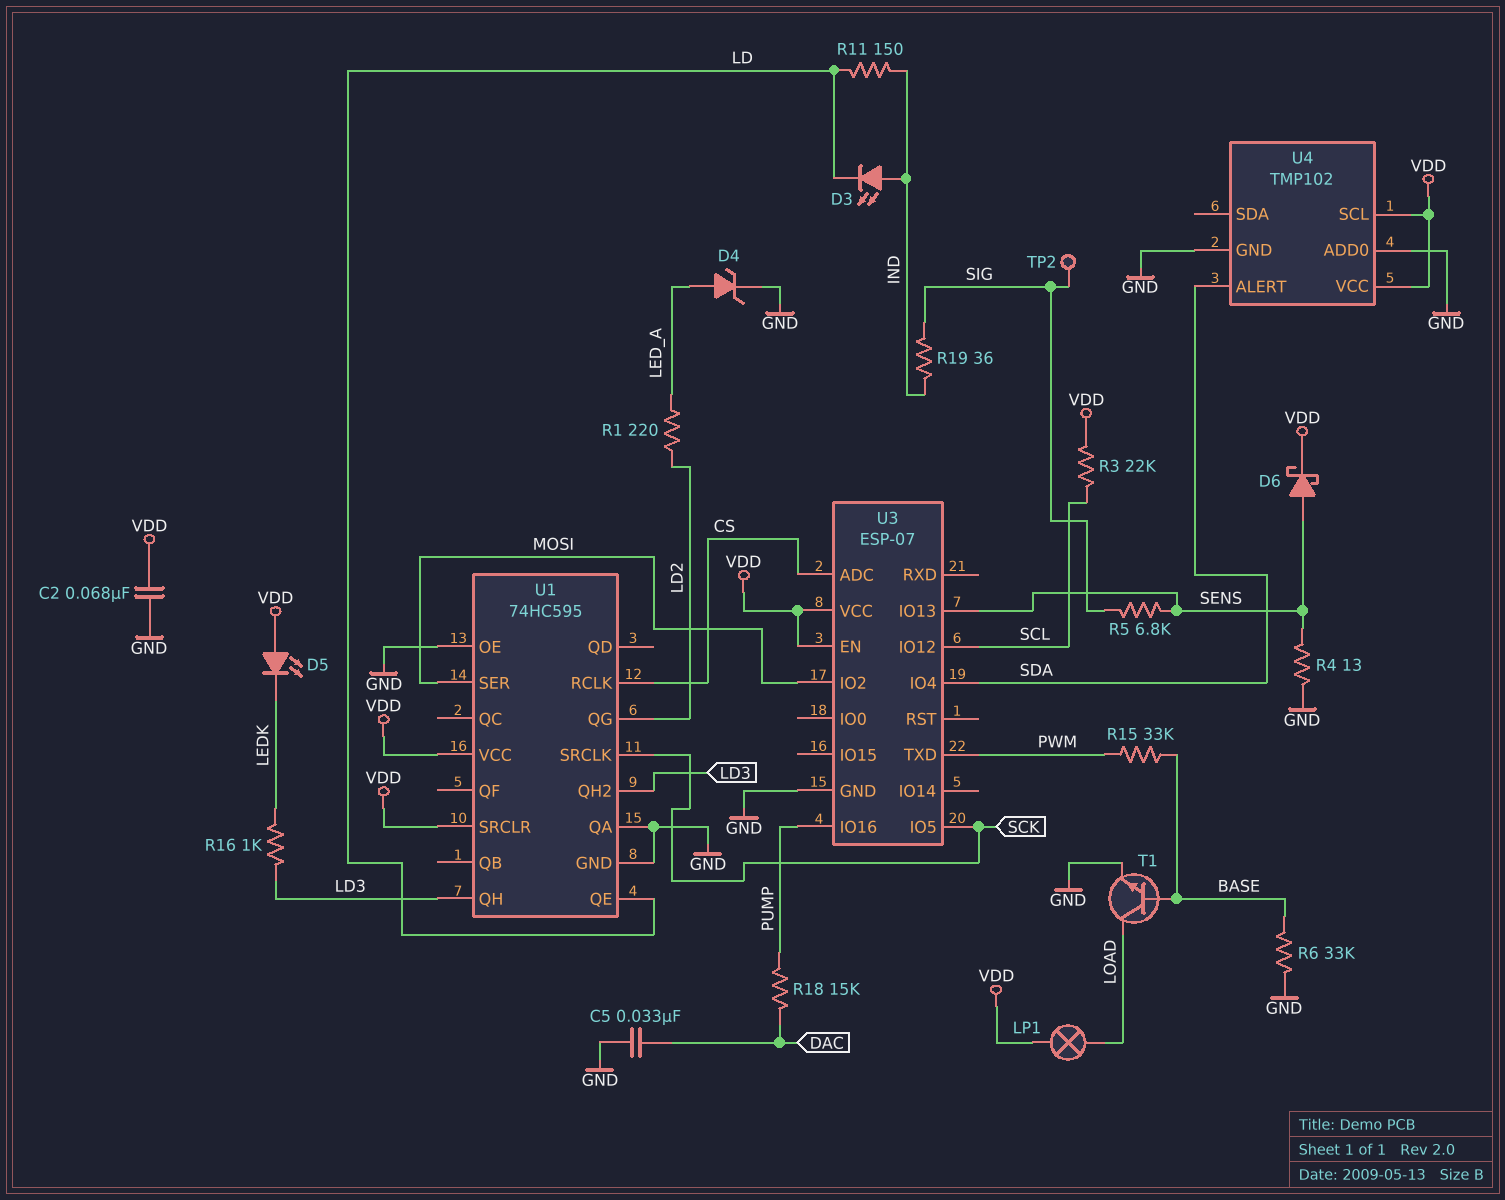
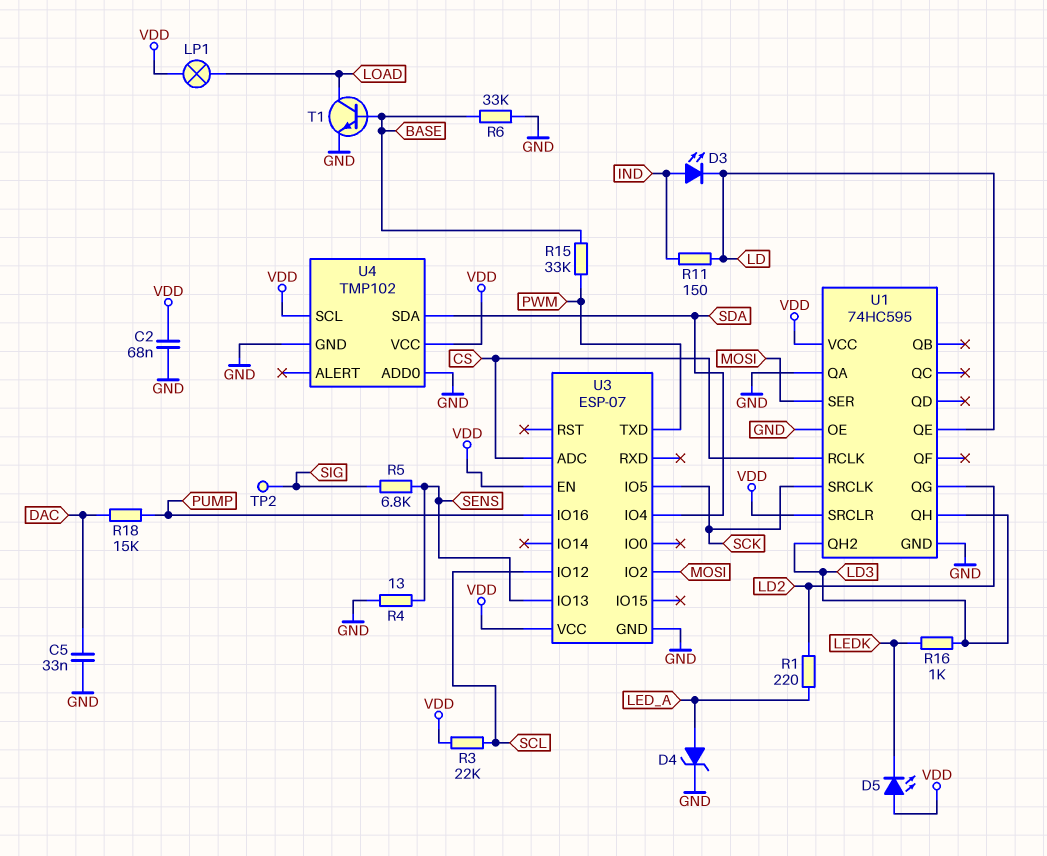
D6: schottky (A SENS, K VDD) -> none
R19: 36 (IND, SIG) -> none
U4 pin ALERT: SDA -> none
U4 pin SDA: none -> SDA

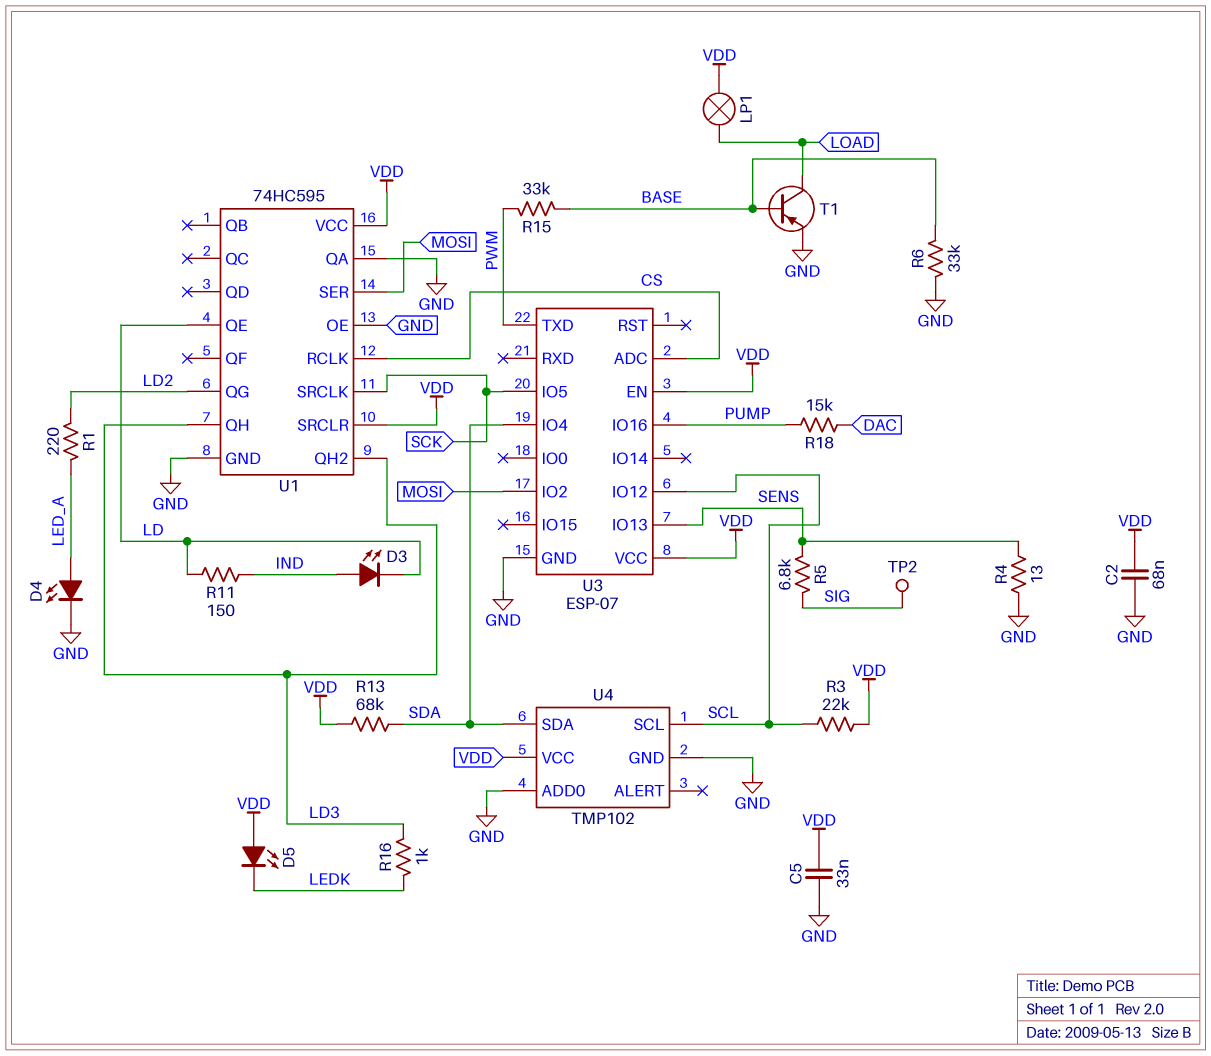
C5: 33nF (DAC, GND) -> 33nF (GND, VDD)
D4: zener (A LED_A, K GND) -> LED (A LED_A, K GND)
R13: none -> 68k (SDA, VDD)
T1: NPN (B BASE, C LOAD, E GND) -> PNP (B BASE, C LOAD, E GND)
U4 pin SCL: VDD -> SCL

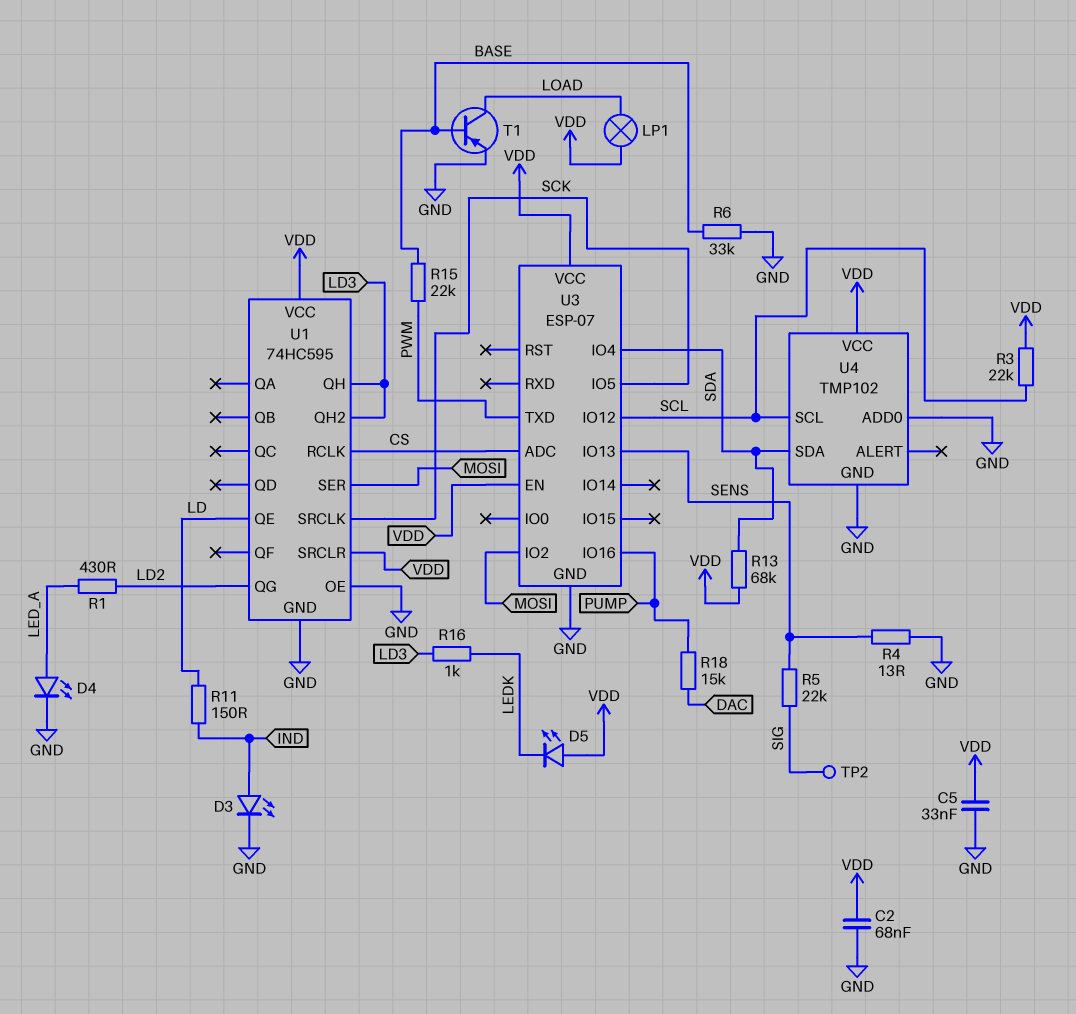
D3: LED (A IND, K LD) -> LED (A IND, K GND)
R1: 220 (LD2, LED_A) -> 430 (LD2, LED_A)
R5: 6.8k (SENS, SIG) -> 22k (SENS, SIG)
R15: 33k (BASE, PWM) -> 22k (BASE, PWM)
U1 pin QA: GND -> none

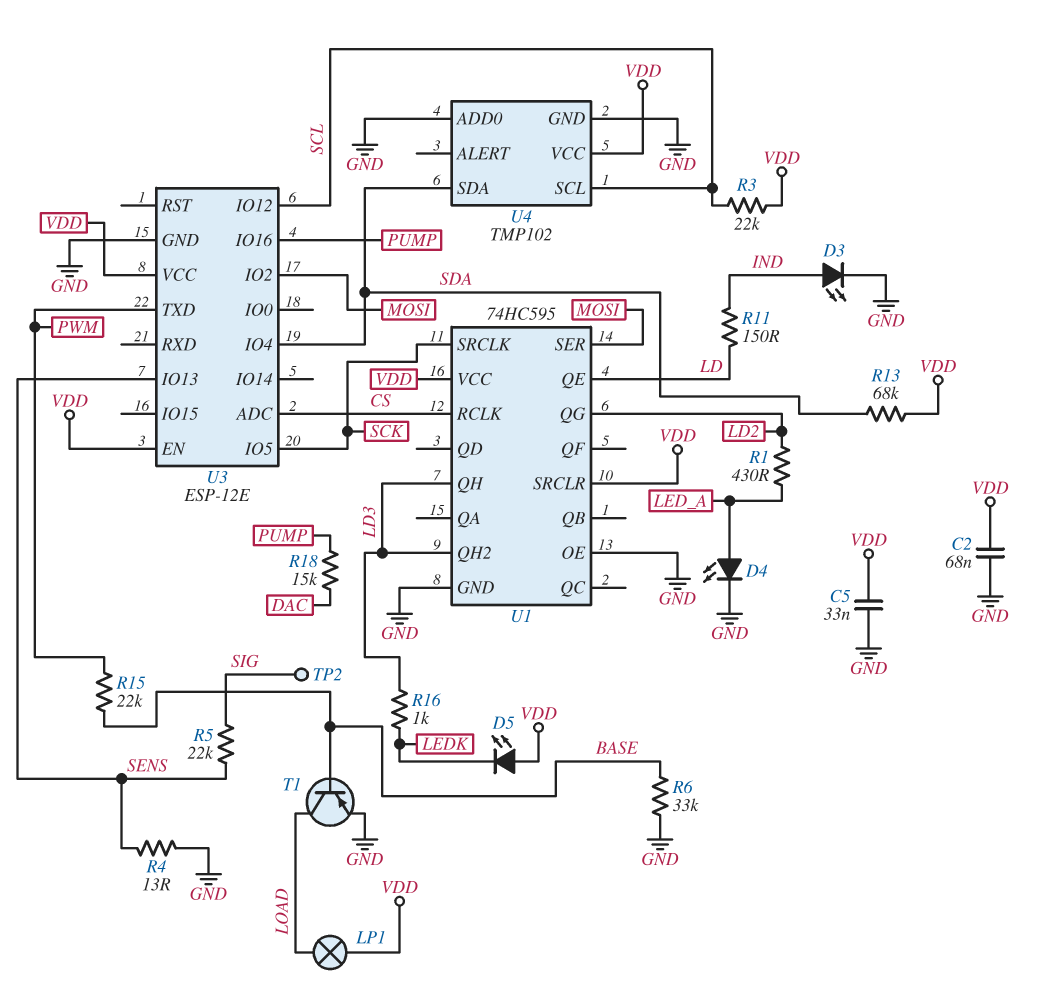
U3: ESP-07 -> ESP-12E

